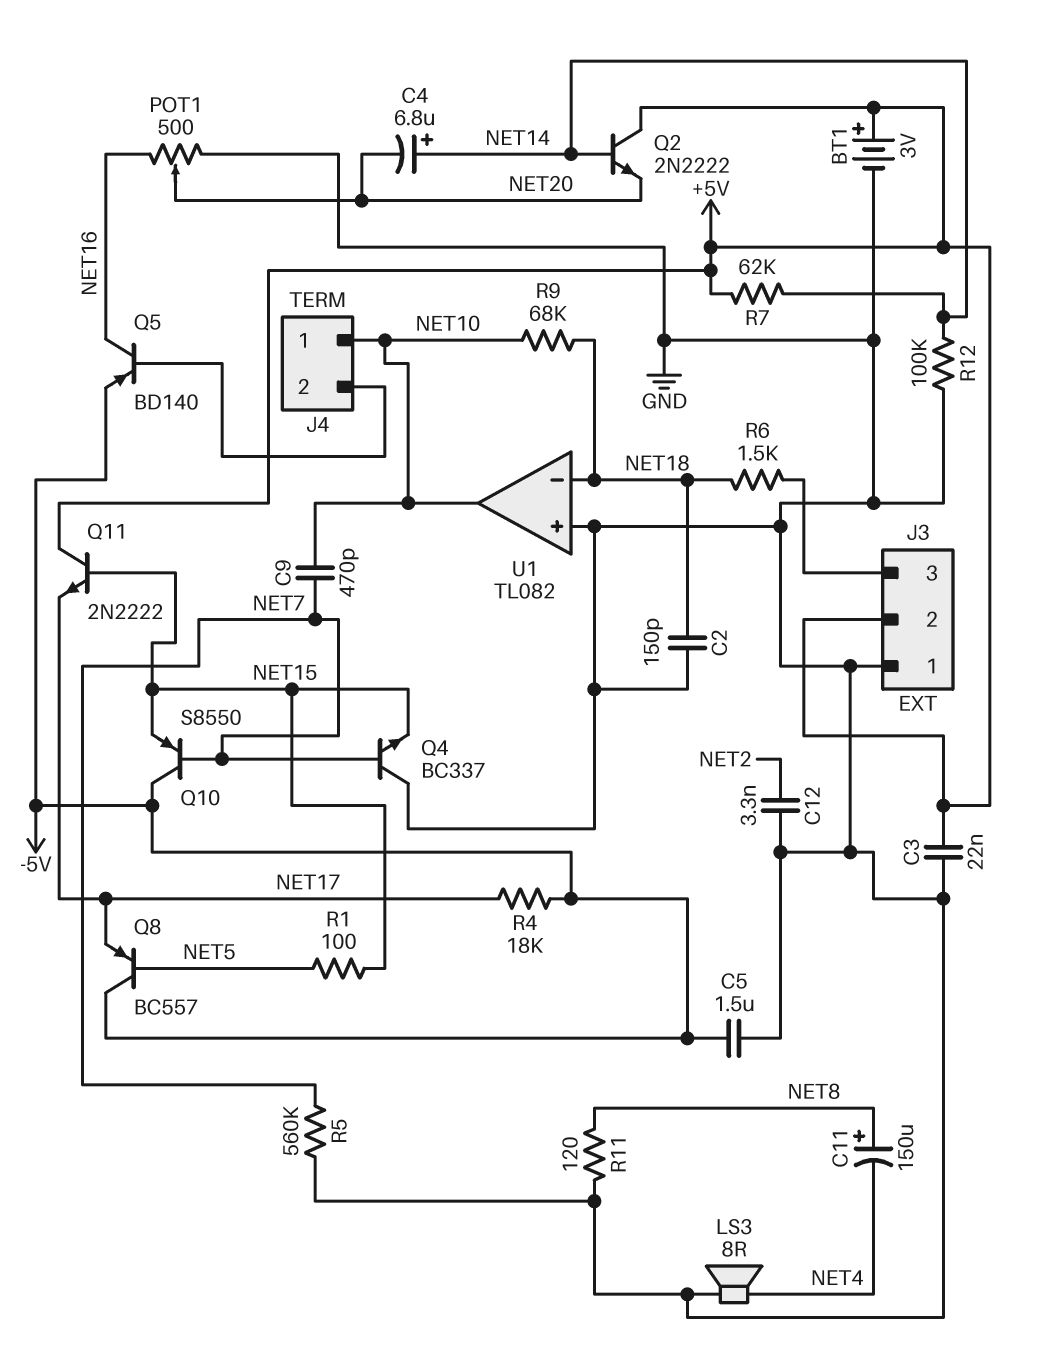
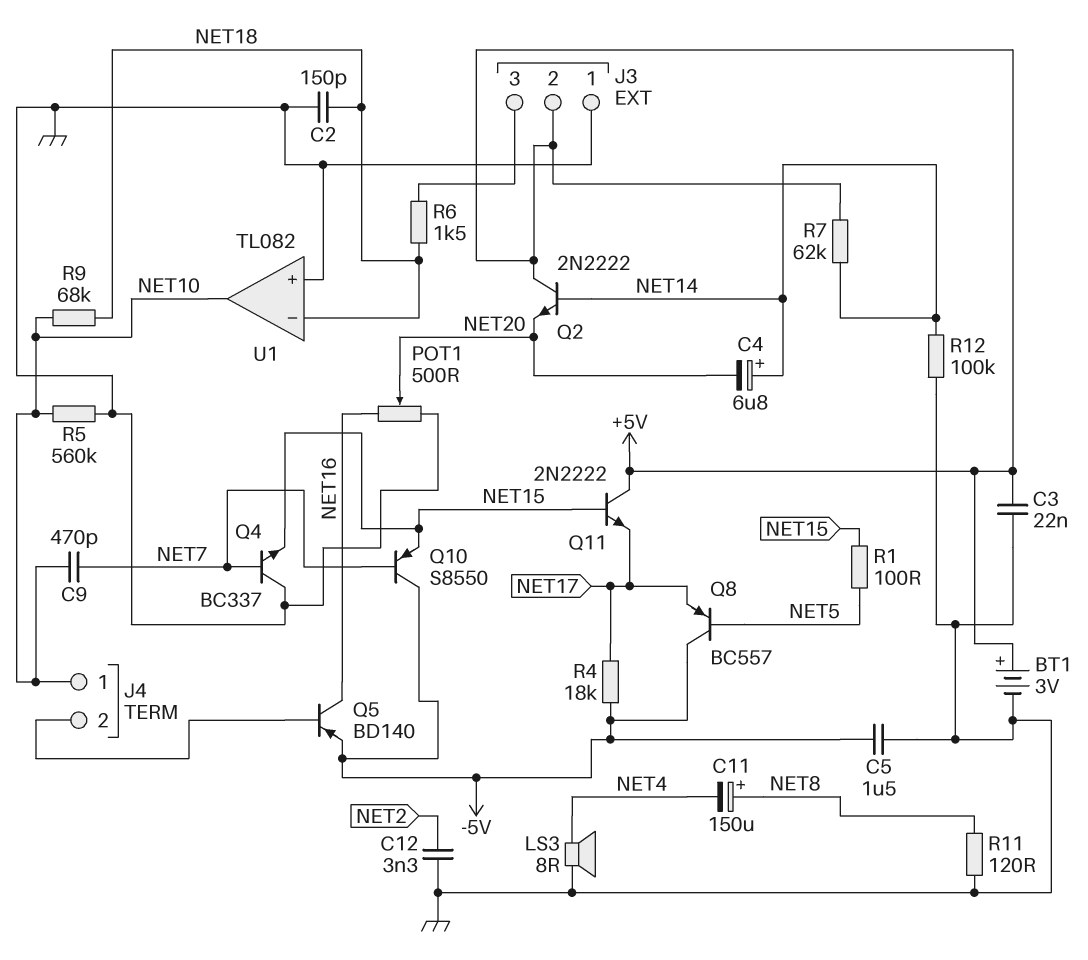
R5: 560k (GND, NET7) -> 560k (GND, NET10)

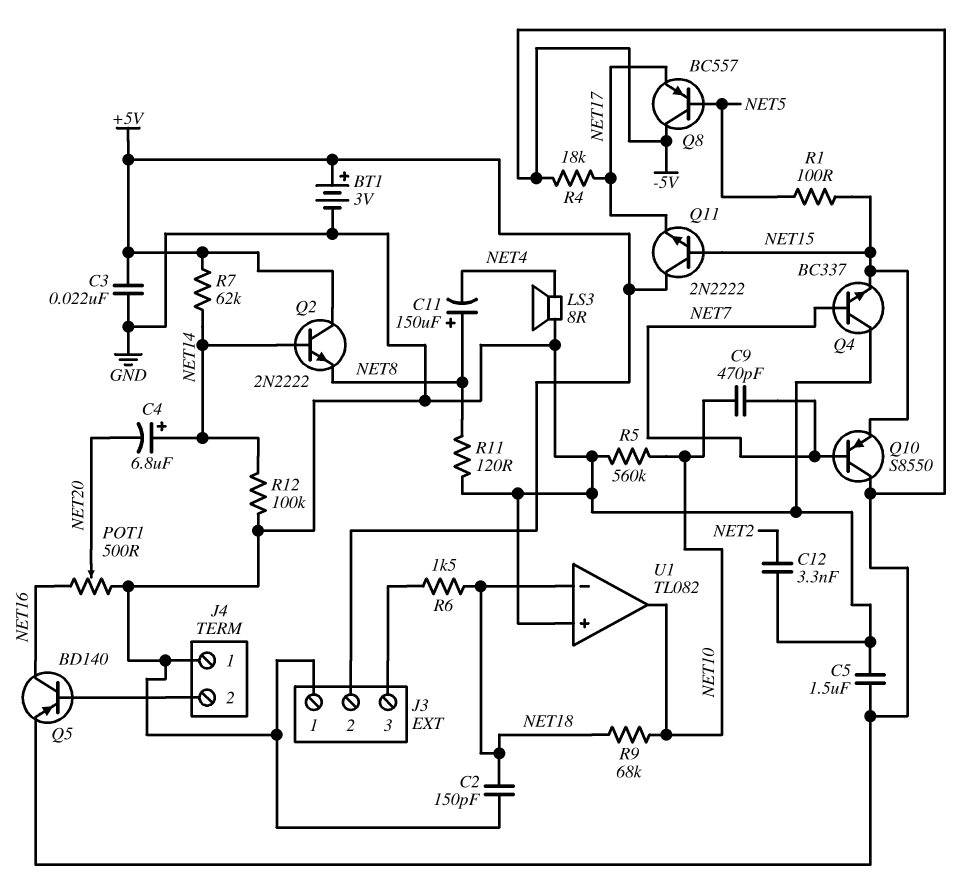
J4 pin 1: NET10 -> GND
Q2: NPN 2N2222 (B NET14, C +5V, E NET20) -> NPN 2N2222 (B NET14, C +5V, E NET8)

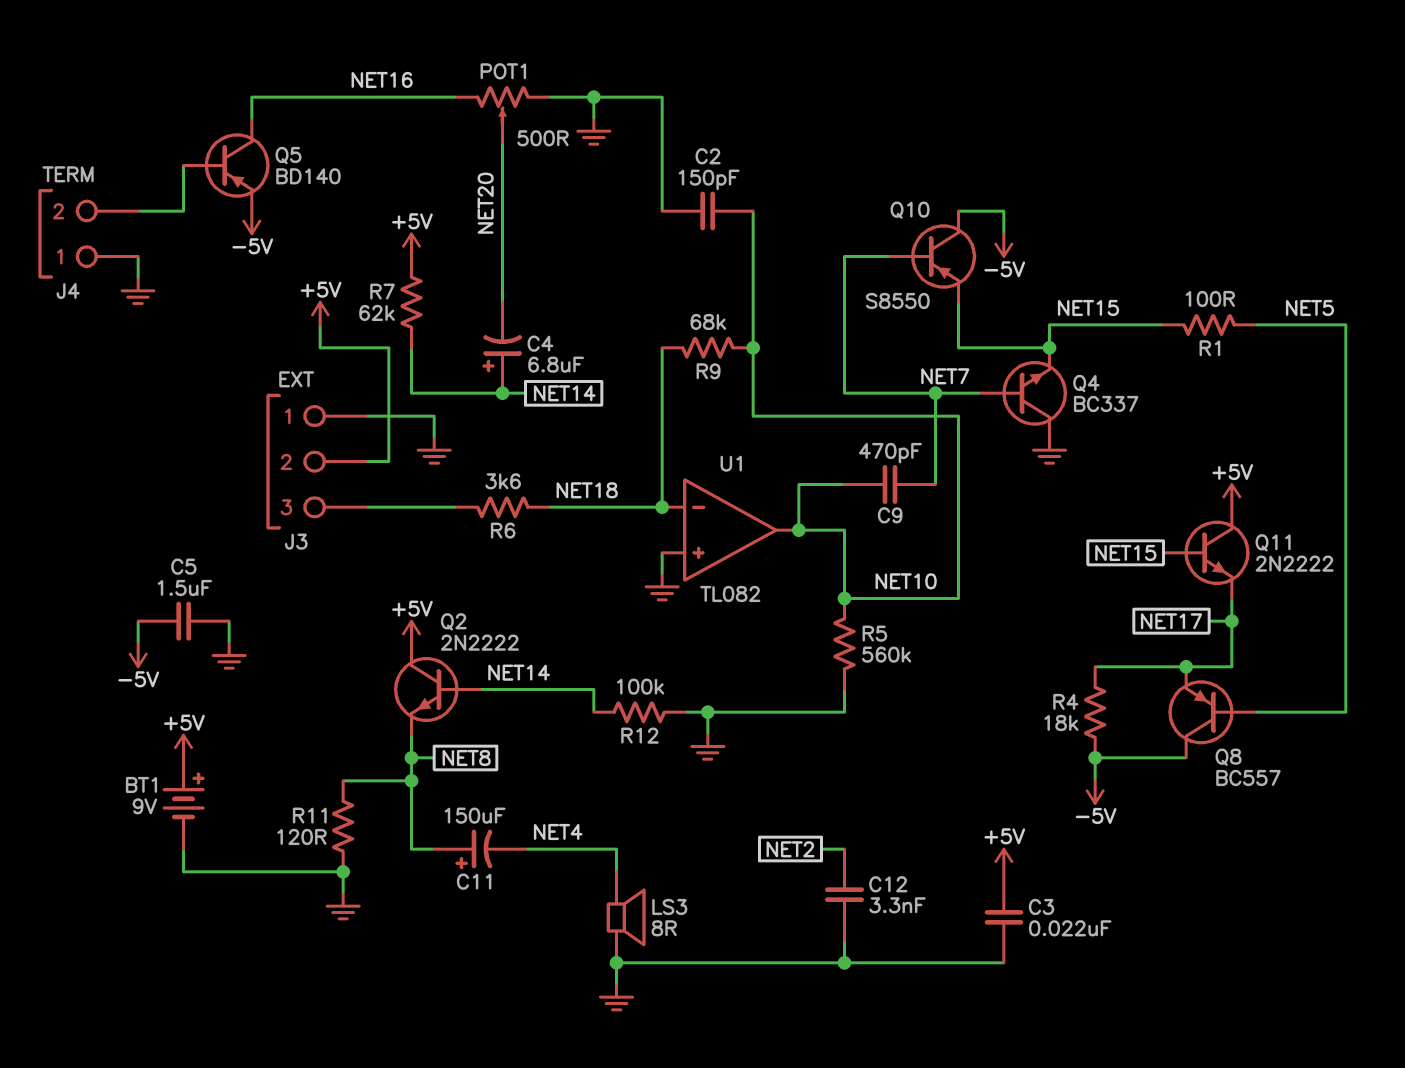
BT1: 3V (plus +5V, minus GND) -> 9V (plus +5V, minus GND)
C2: 150pF (GND, NET18) -> 150pF (GND, NET10)
R6: 1.5k (J3/3, NET18) -> 3.6k (J3/3, NET18)

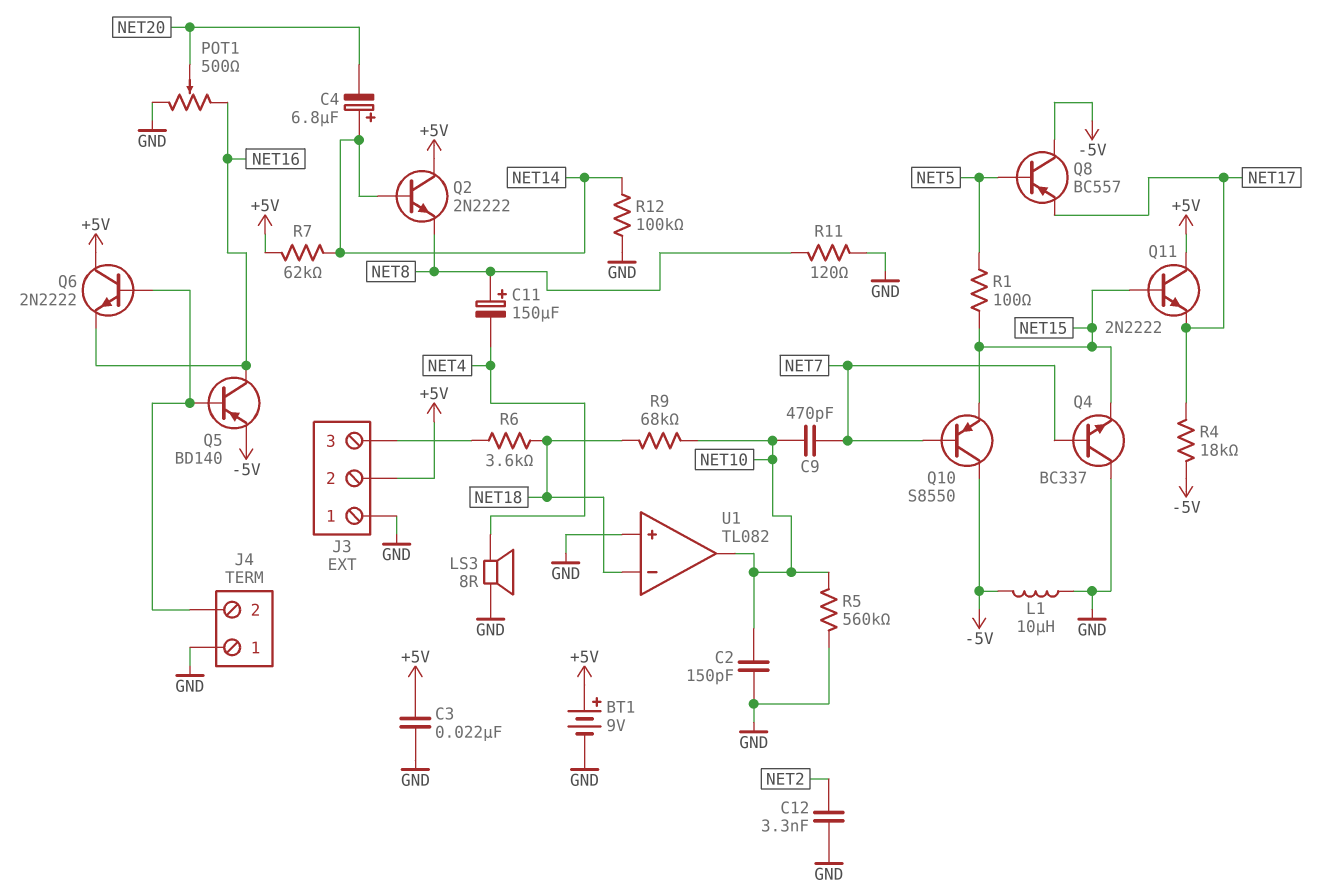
C5: 1.5uF (-5V, GND) -> none
L1: none -> 10uH (-5V, GND)
Q6: none -> NPN 2N2222 (B J4/2, C +5V, E NET16)

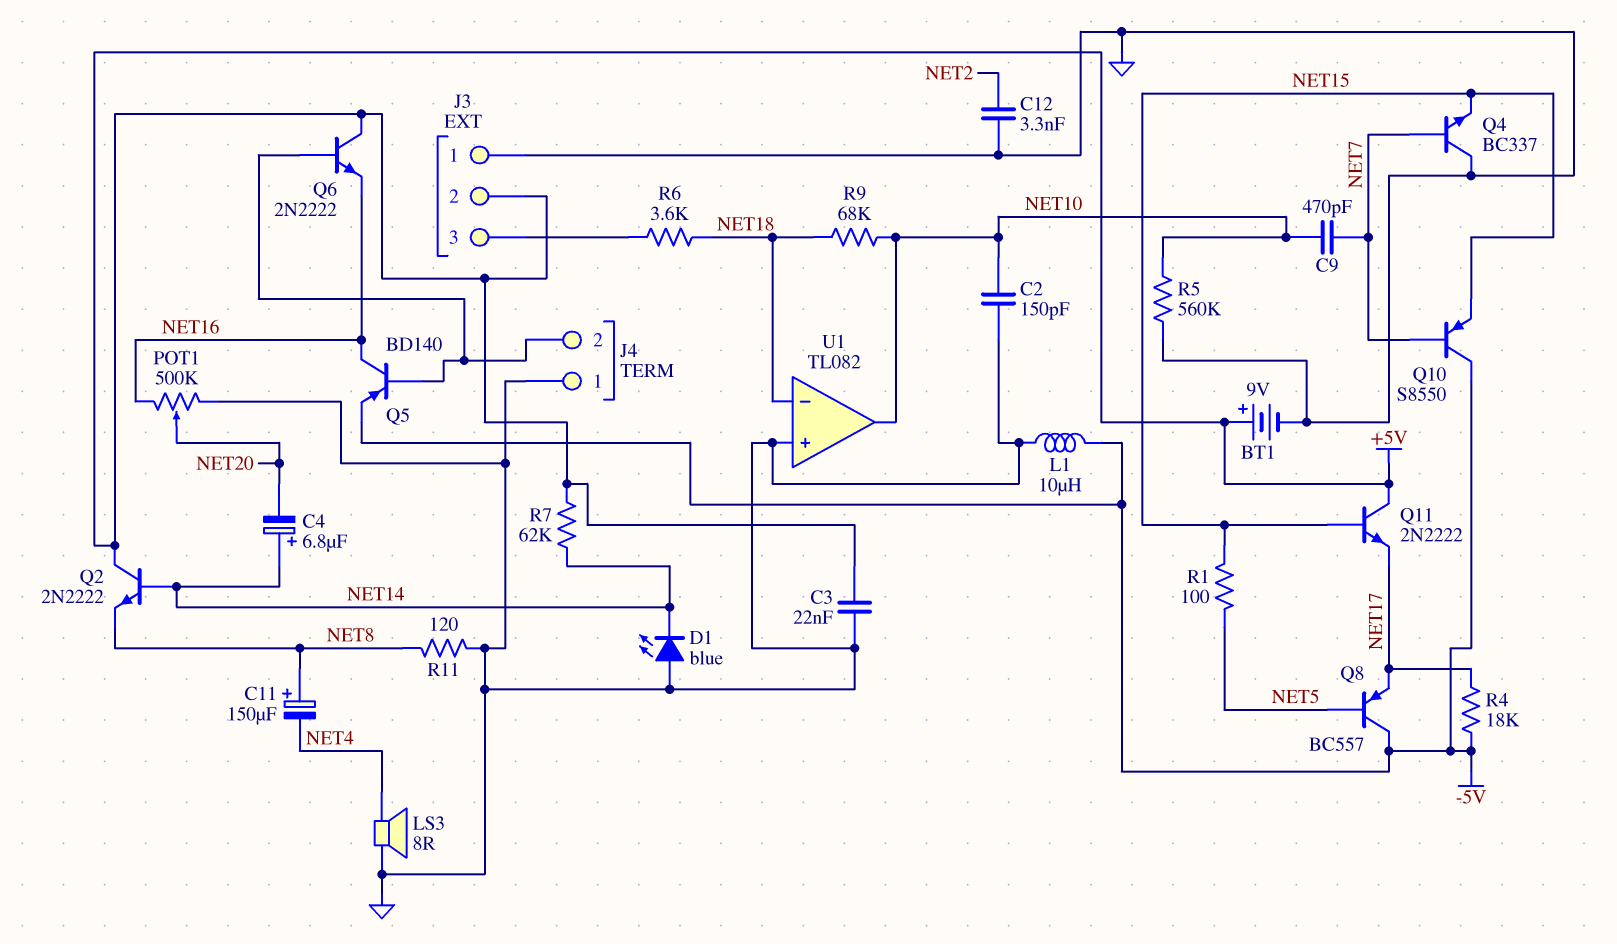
D1: none -> LED blue (A GND, K NET14)
POT1: 500 (GND, NET16, wiper NET20) -> 500k (GND, NET16, wiper NET20)
R12: 100k (GND, NET14) -> none

